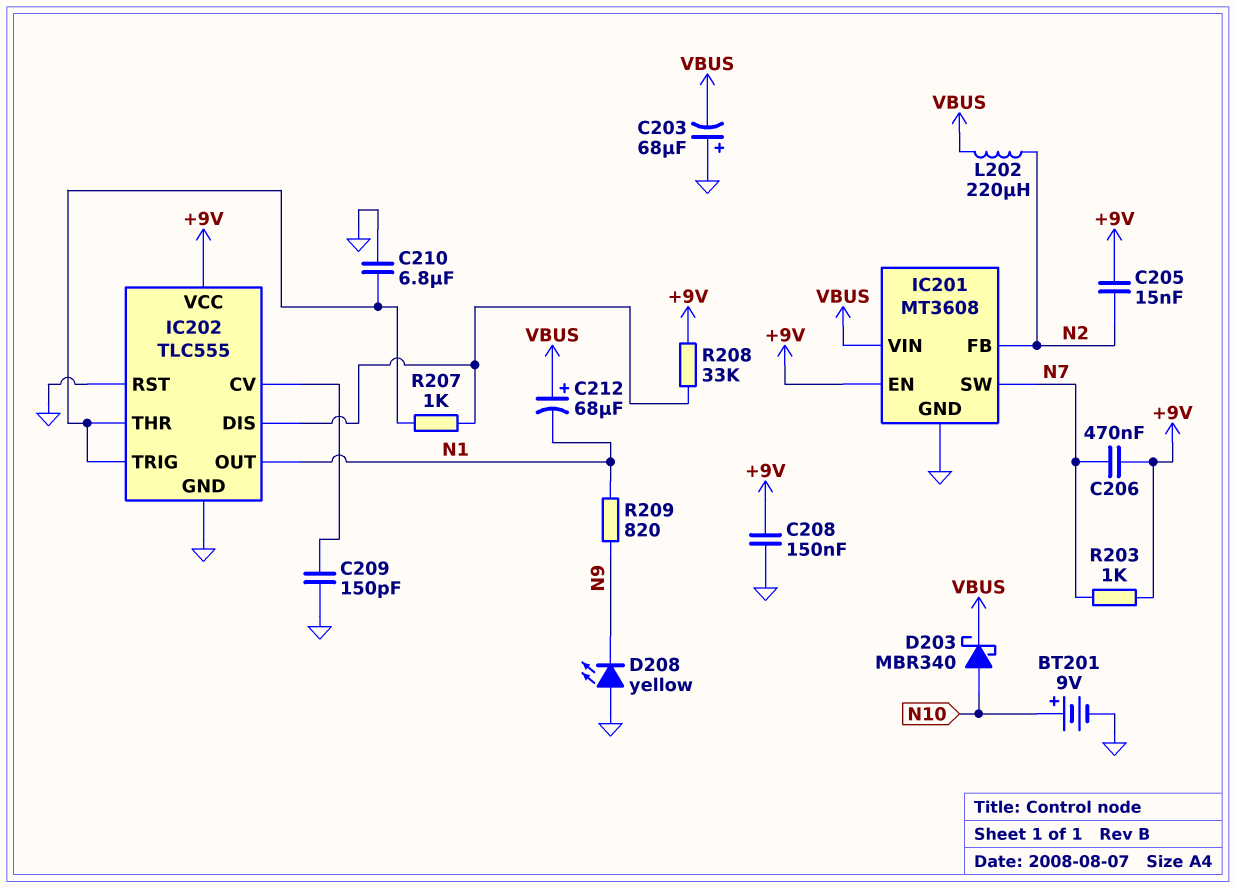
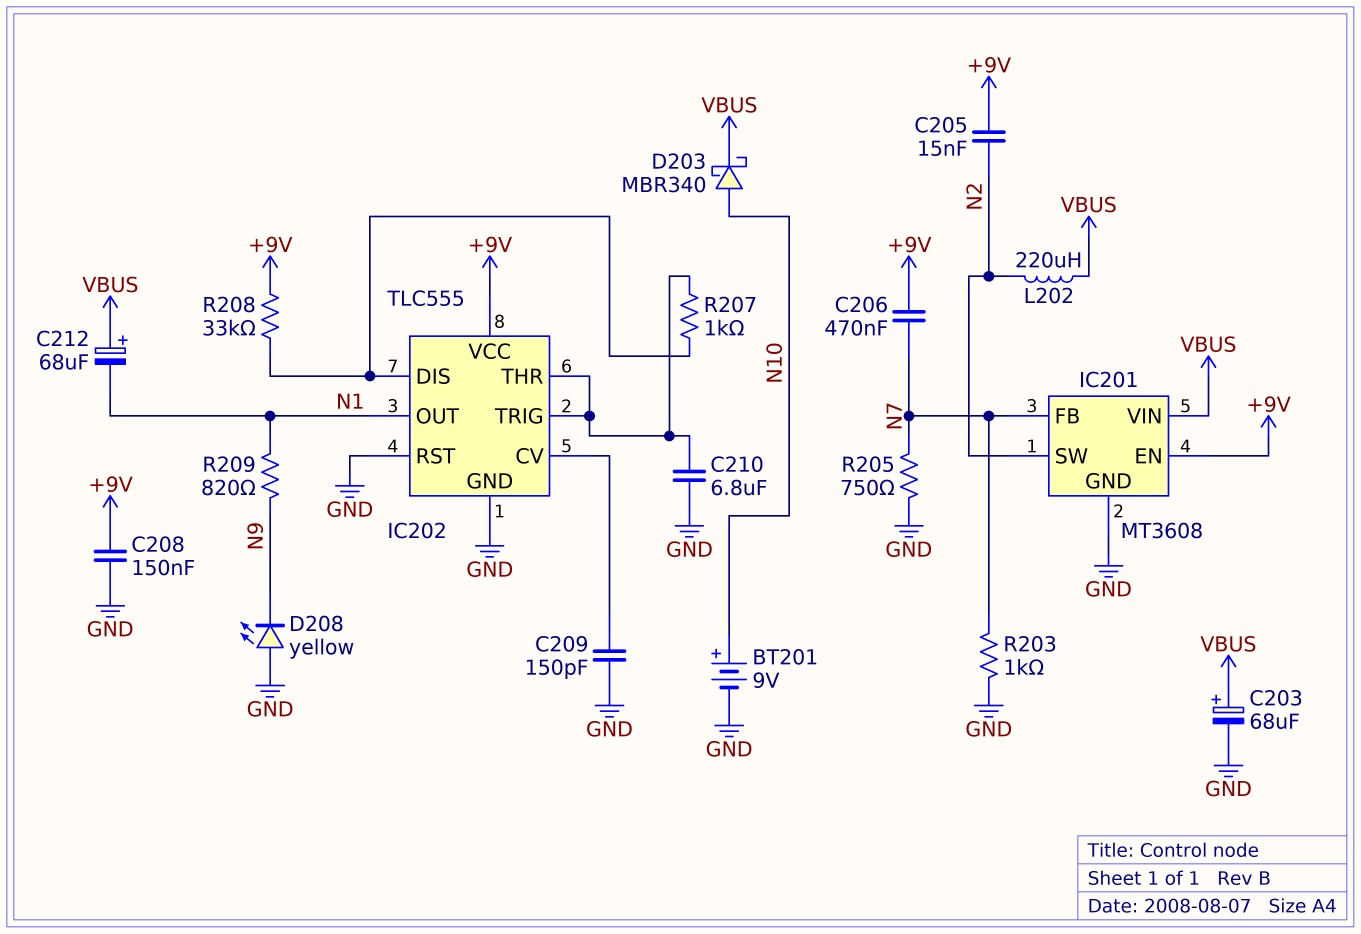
C203: 68uF (plus GND, minus VBUS) -> 68uF (plus VBUS, minus GND)
IC201 pin FB: N2 -> N7
IC201 pin SW: N7 -> N2
R203: 1k (+9V, N7) -> 1k (GND, N7)
R205: none -> 750 (GND, N7)

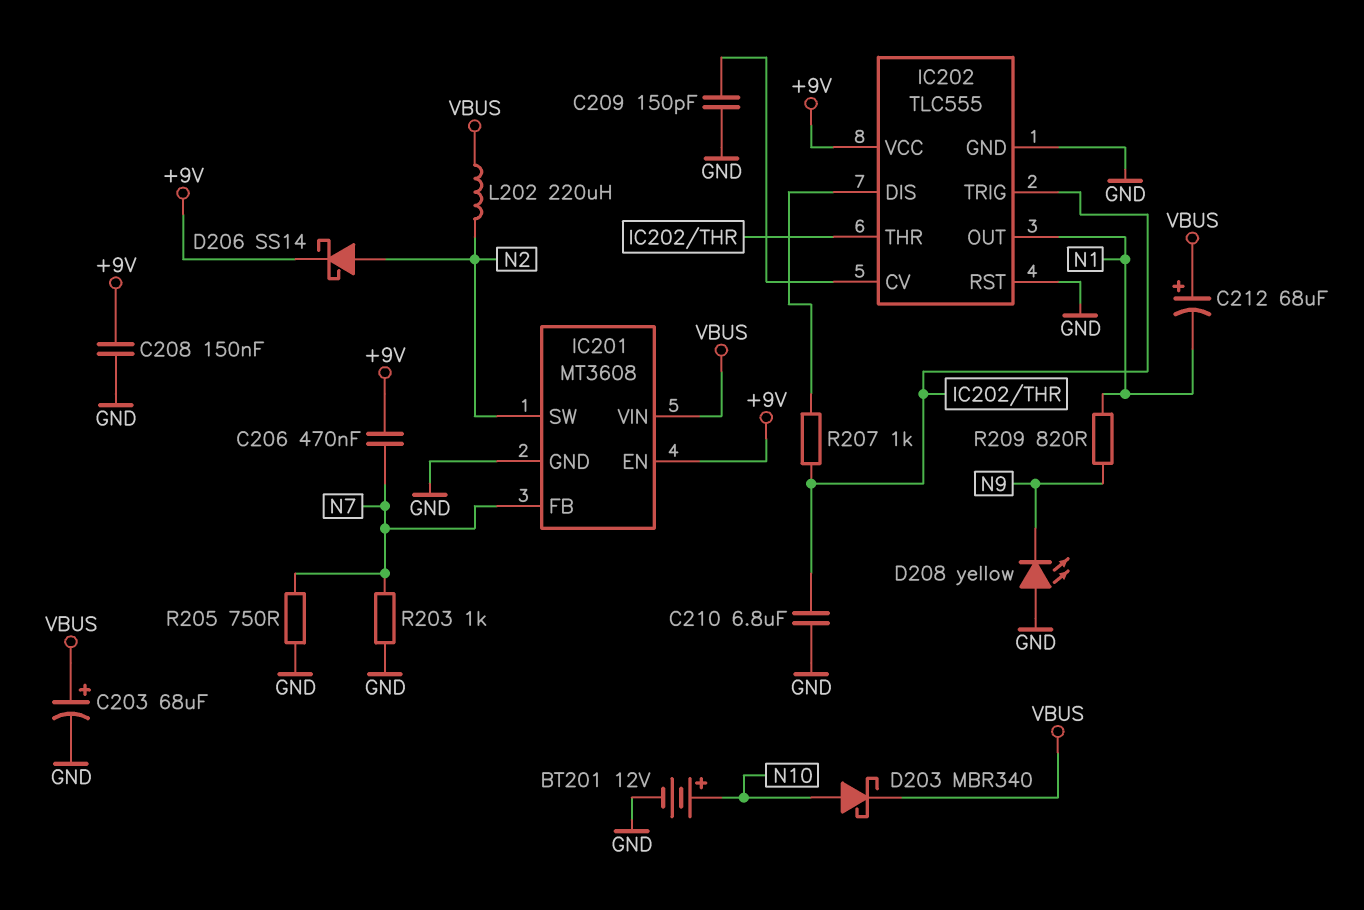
BT201: 9V (plus N10, minus GND) -> 12V (plus N10, minus GND)
C205: 15nF (+9V, N2) -> none
D206: none -> schottky SS14 (A N2, K +9V)
R208: 33k (+9V, IC202/DIS) -> none

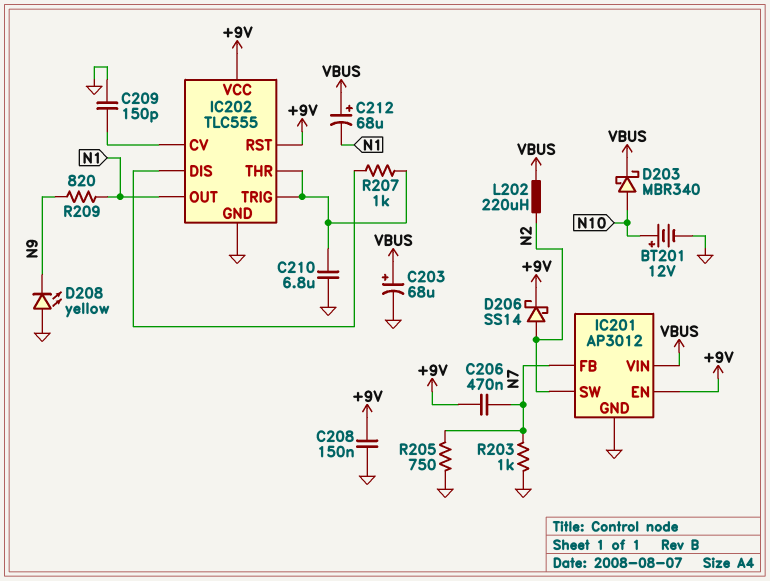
IC201: MT3608 -> AP3012
IC202 pin RST: GND -> +9V

